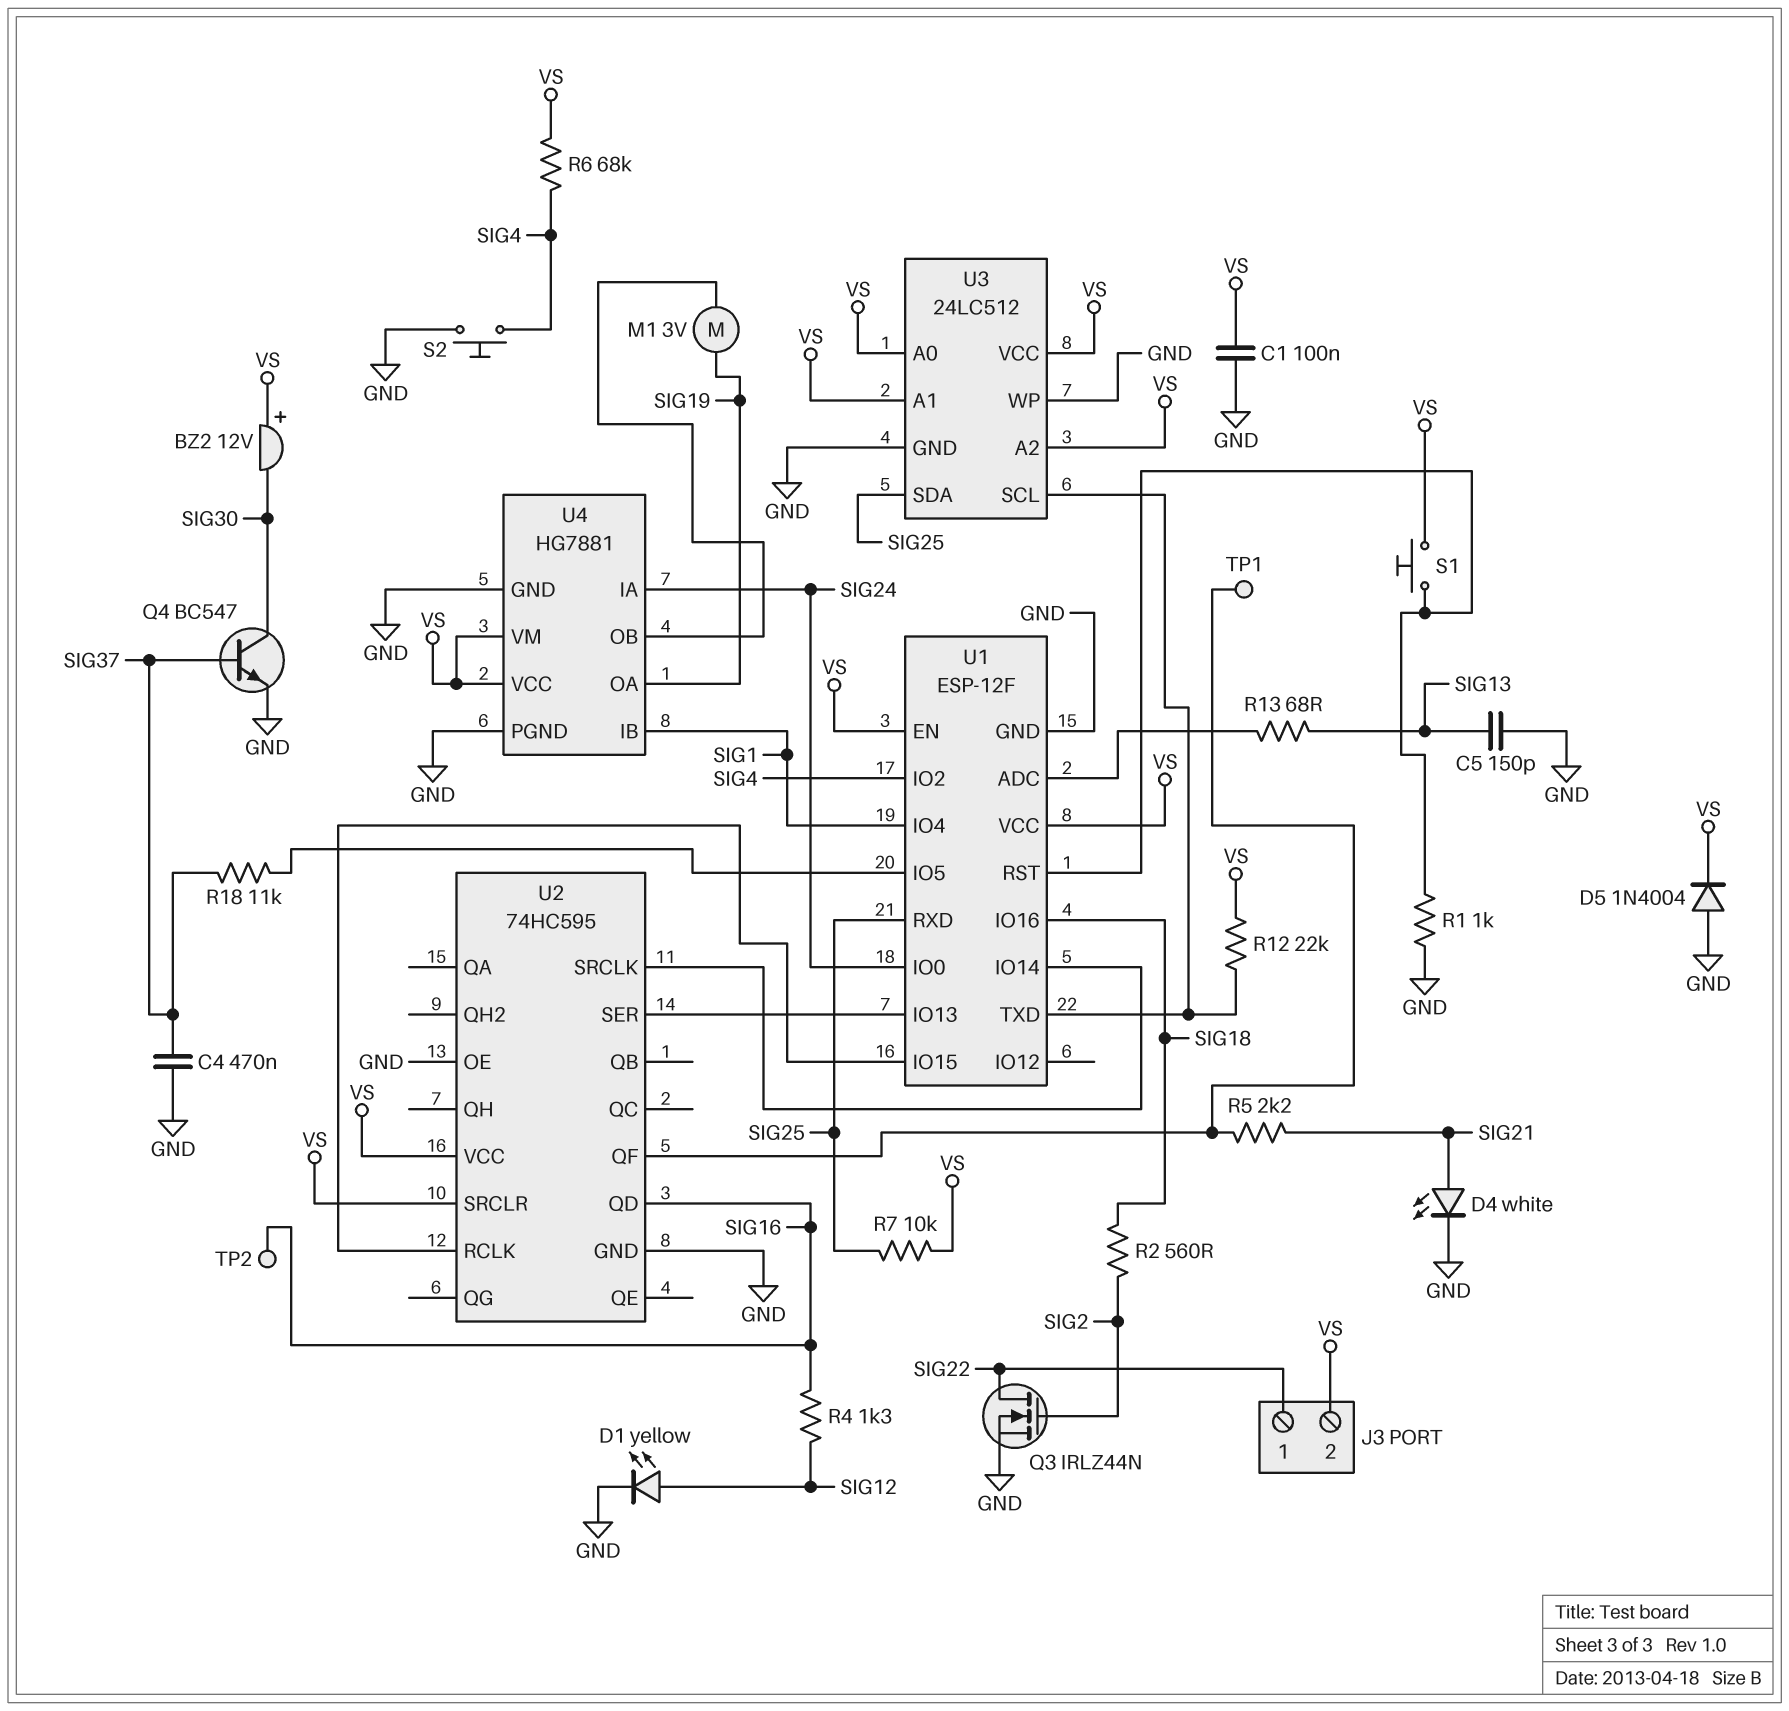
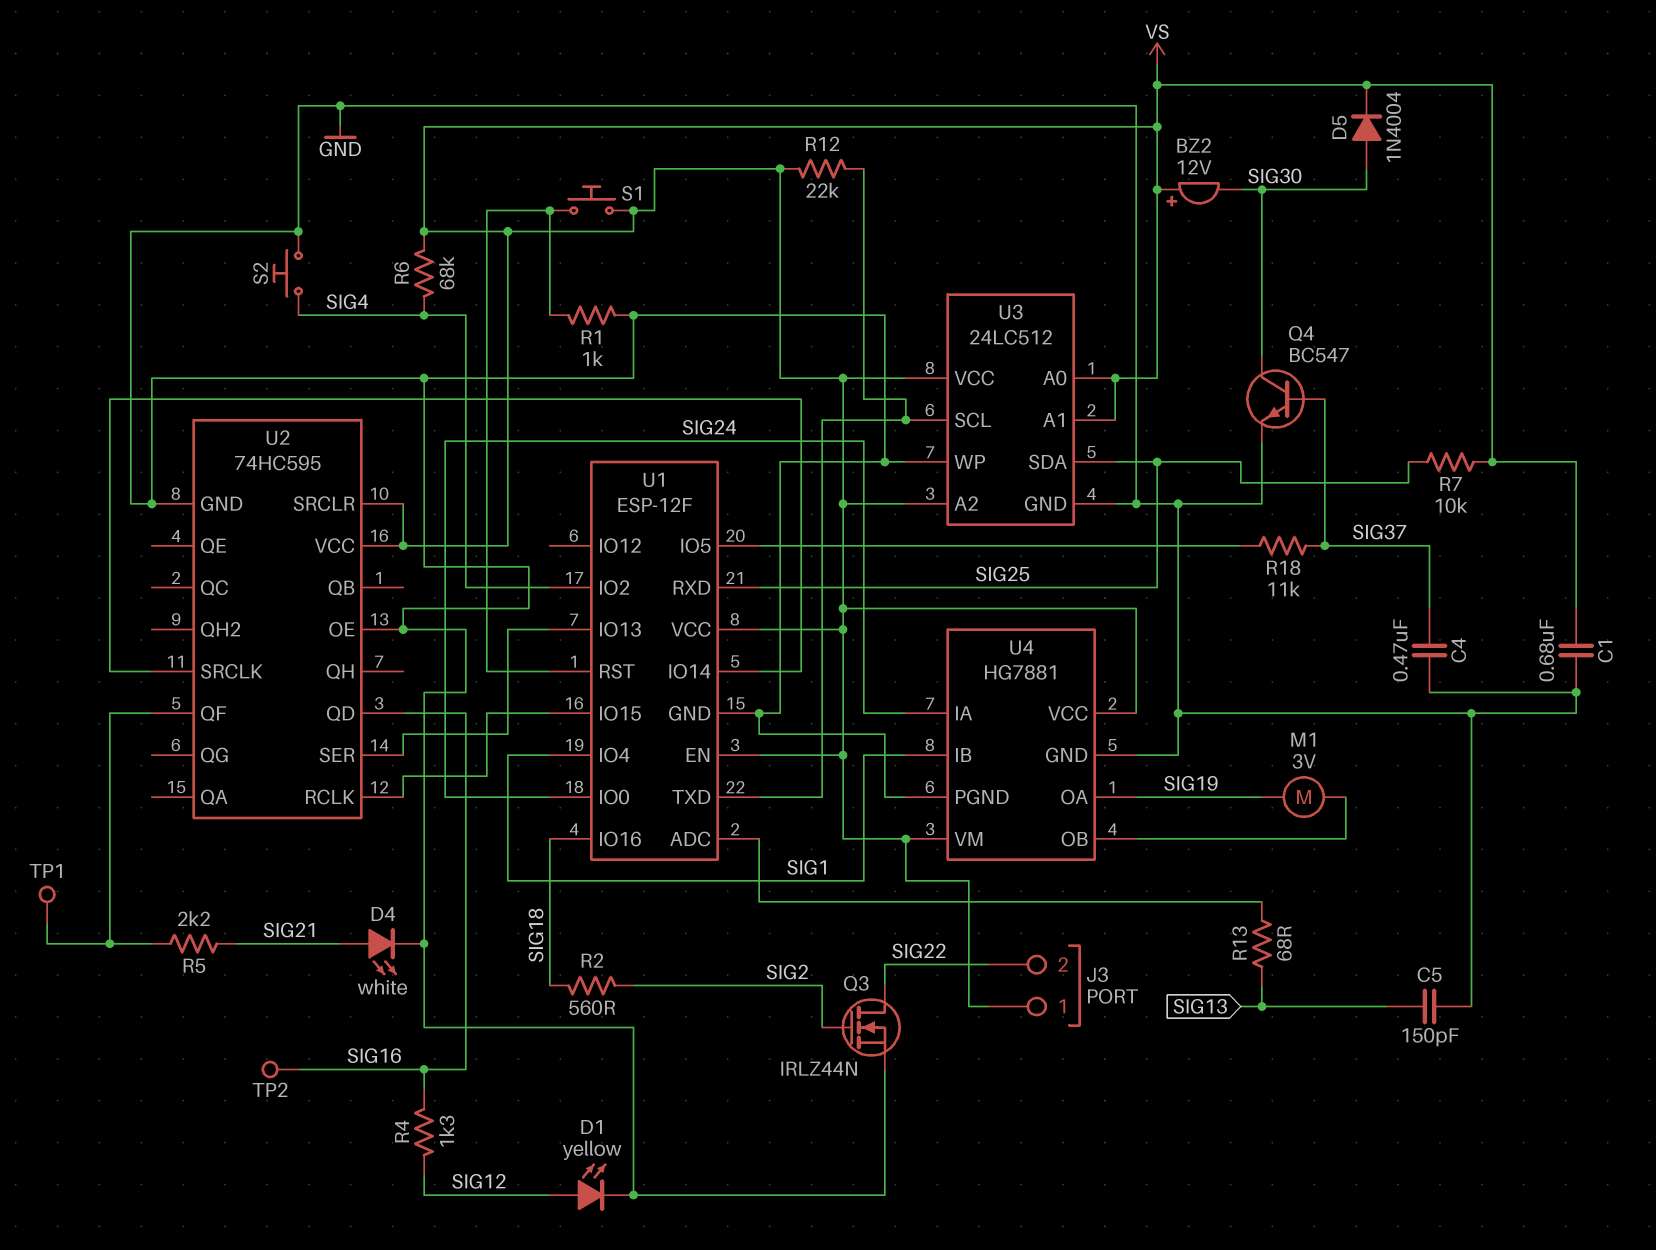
C1: 100nF (GND, VS) -> 680nF (GND, VS)
D5: diode 1N4004 (A GND, K VS) -> diode 1N4004 (A SIG30, K VS)
J3 pin 1: SIG22 -> VS
J3 pin 2: VS -> SIG22

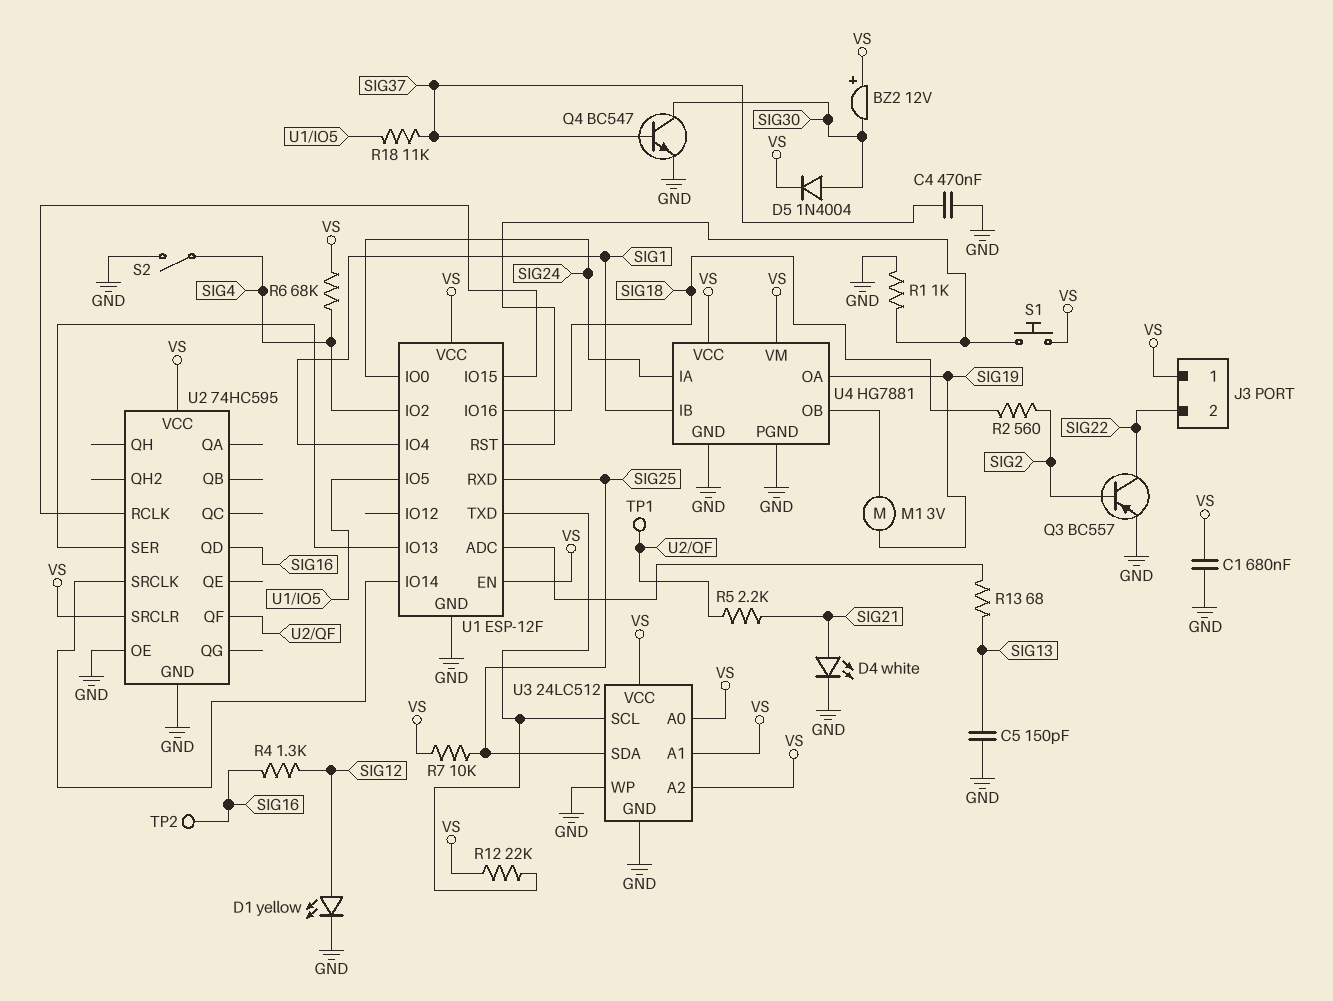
Q3: NMOS IRLZ44N (G SIG2, D SIG22, S GND) -> PNP BC557 (B SIG2, C SIG22, E GND)
S2: button (GND, SIG4) -> switch (GND, SIG4)

